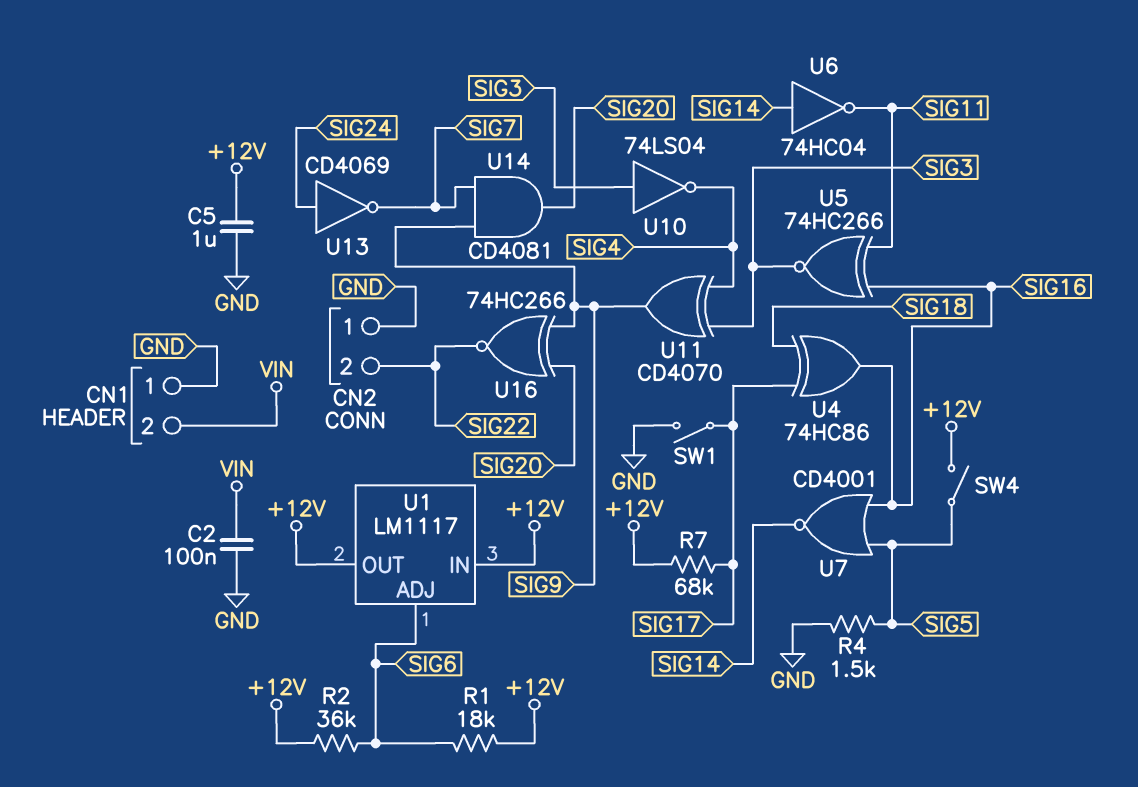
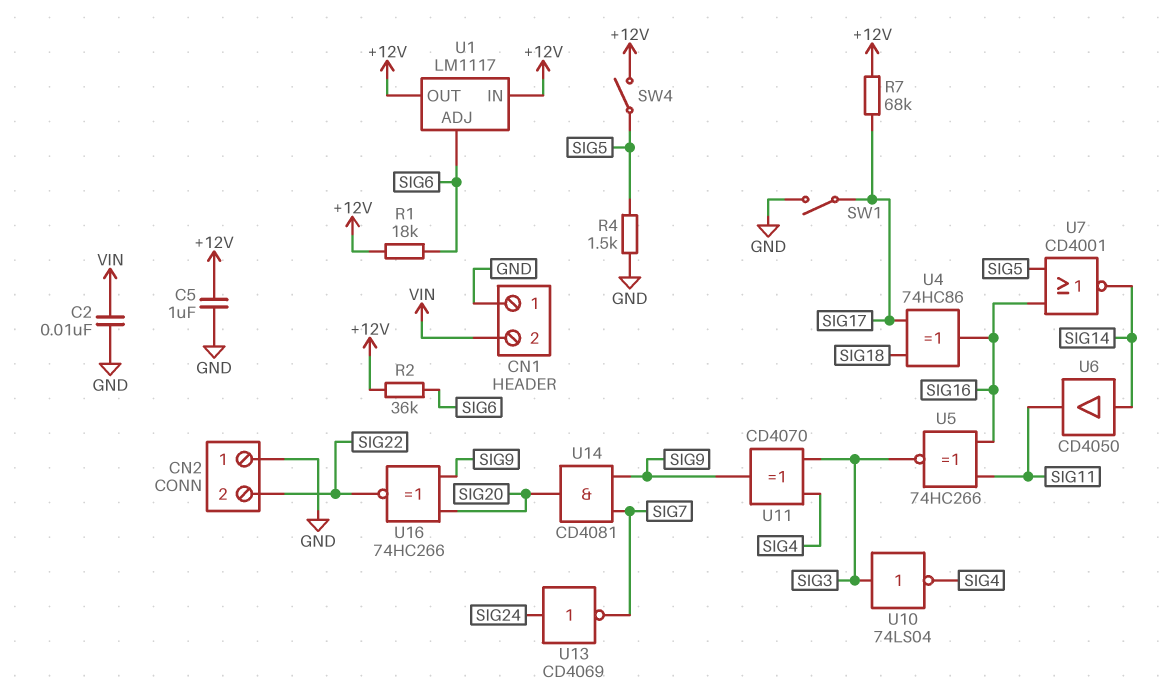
C2: 100nF (GND, VIN) -> 10nF (GND, VIN)
U6: NOT 74HC04 (in SIG14, out SIG11) -> buffer CD4050 (in SIG14, out SIG11)

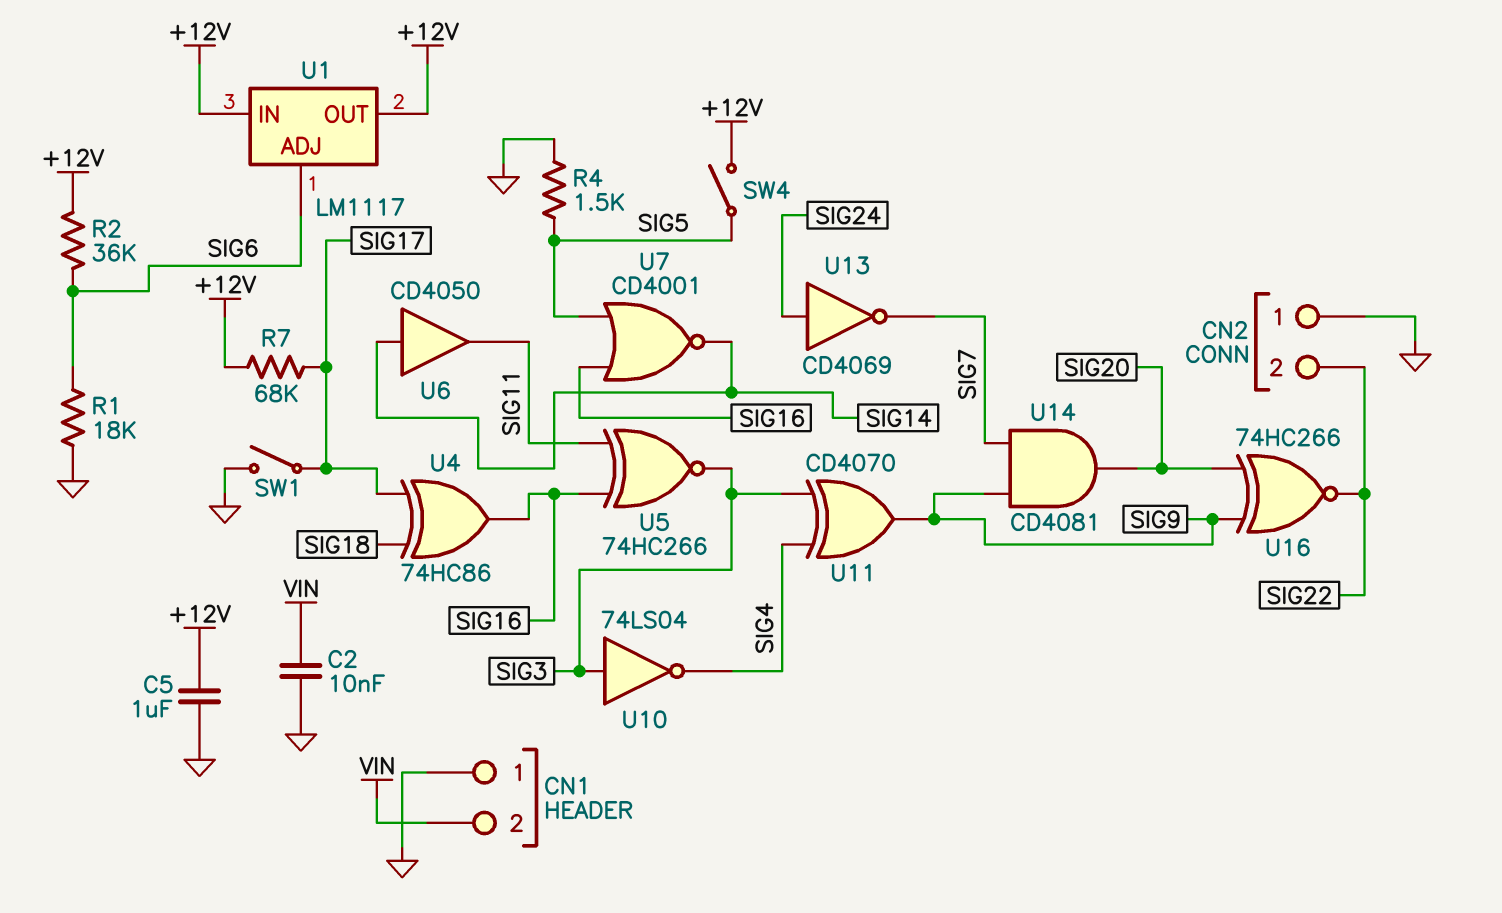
R1: 18k (+12V, SIG6) -> 18k (GND, SIG6)

